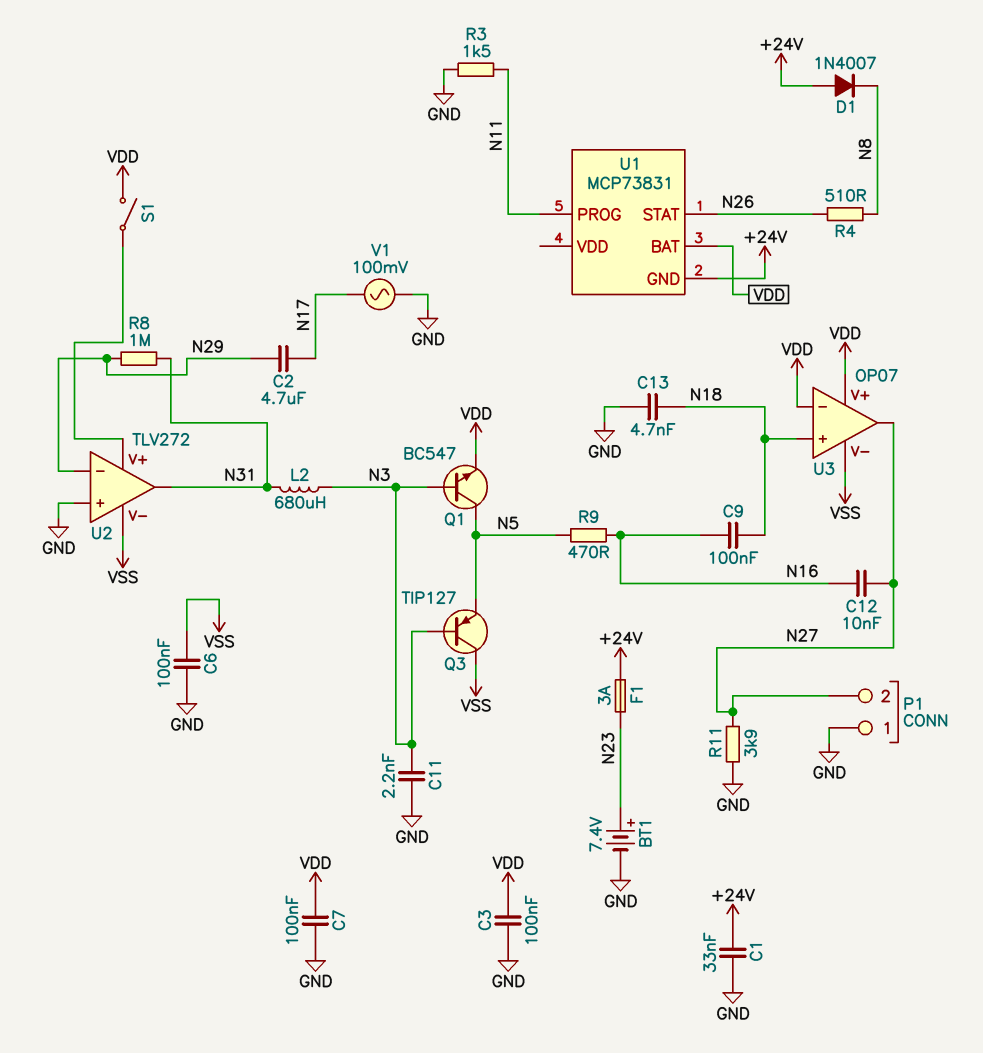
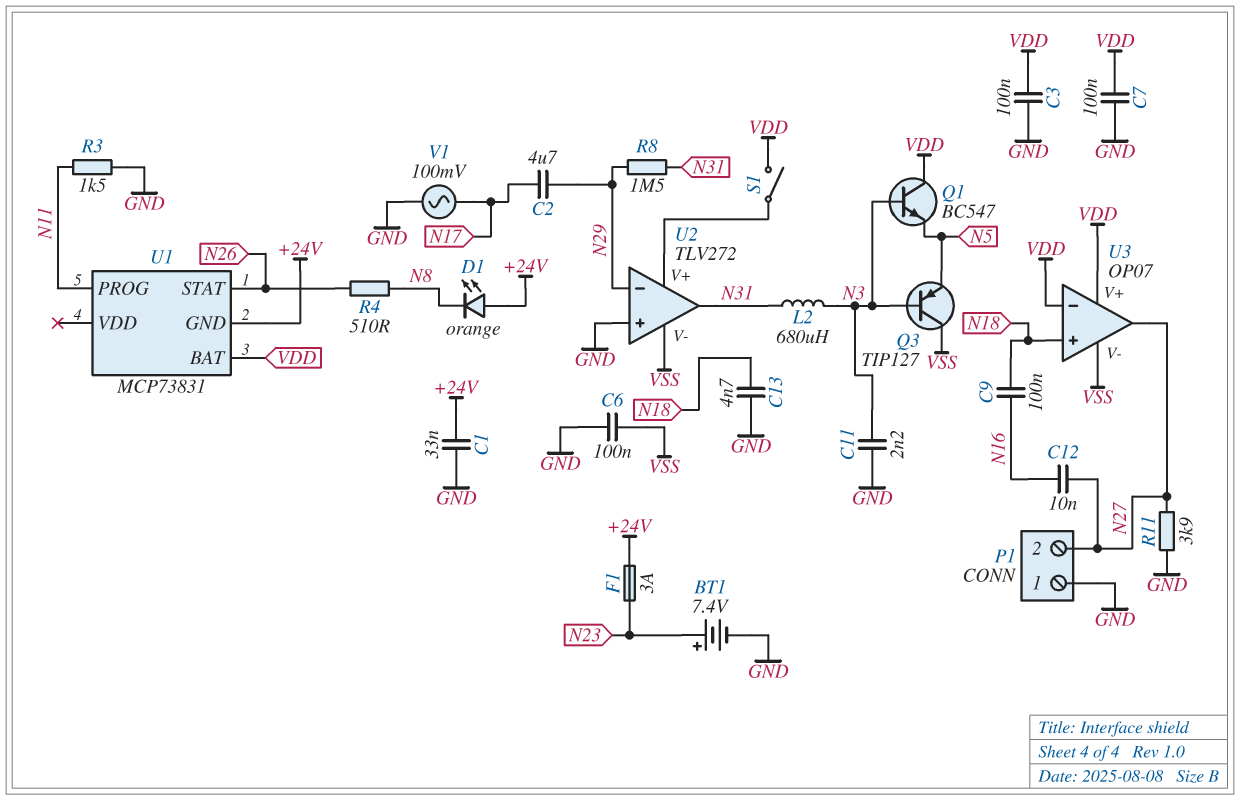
D1: diode 1N4007 (A +24V, K N8) -> LED orange (A +24V, K N8)
Q1: NPN BC547 (B N3, C N5, E VDD) -> NPN BC547 (B N3, C VDD, E N5)
R8: 1M (N29, N31) -> 1.5M (N29, N31)
R9: 470 (N5, N16) -> none

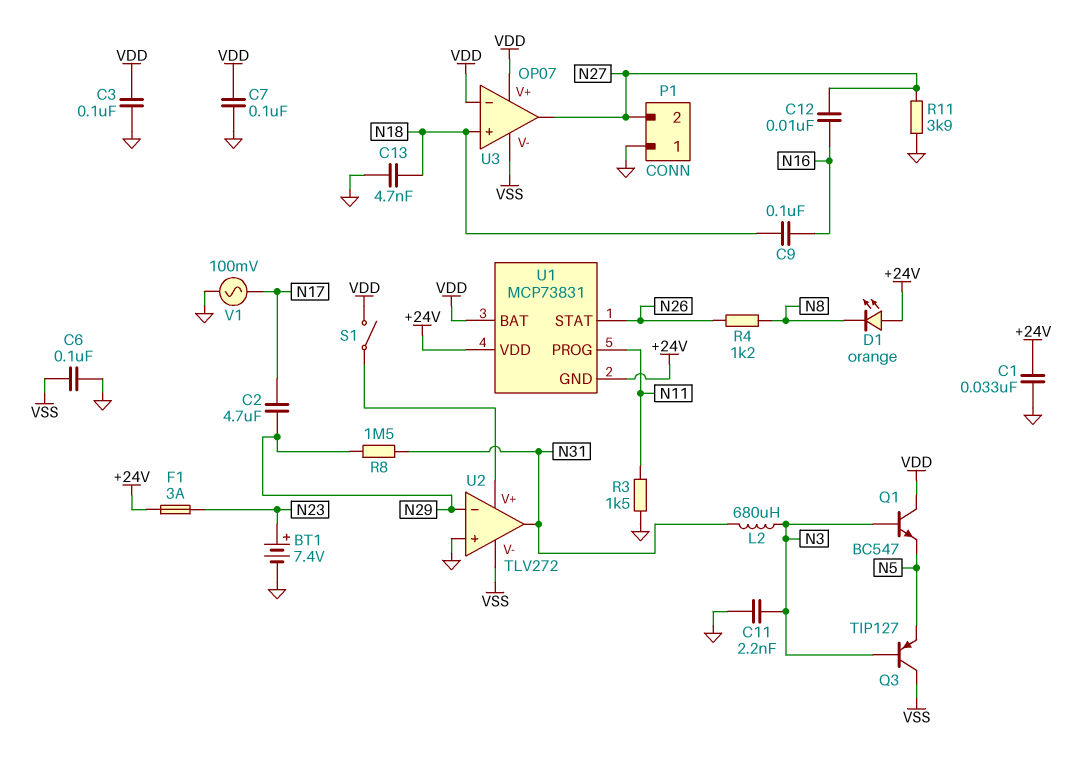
R4: 510 (N8, N26) -> 1.2k (N8, N26)
U1 pin VDD: none -> +24V

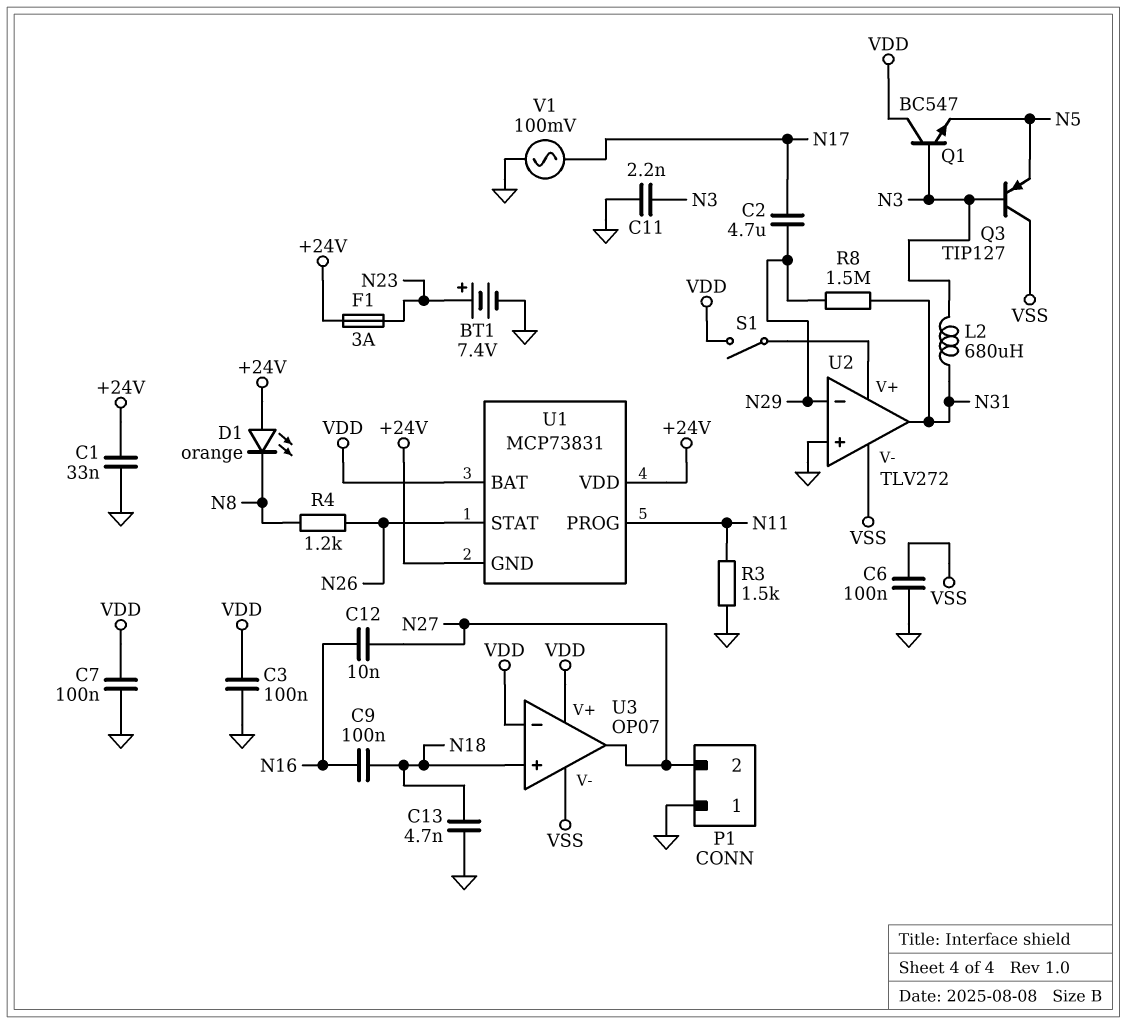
R11: 3.9k (GND, N27) -> none

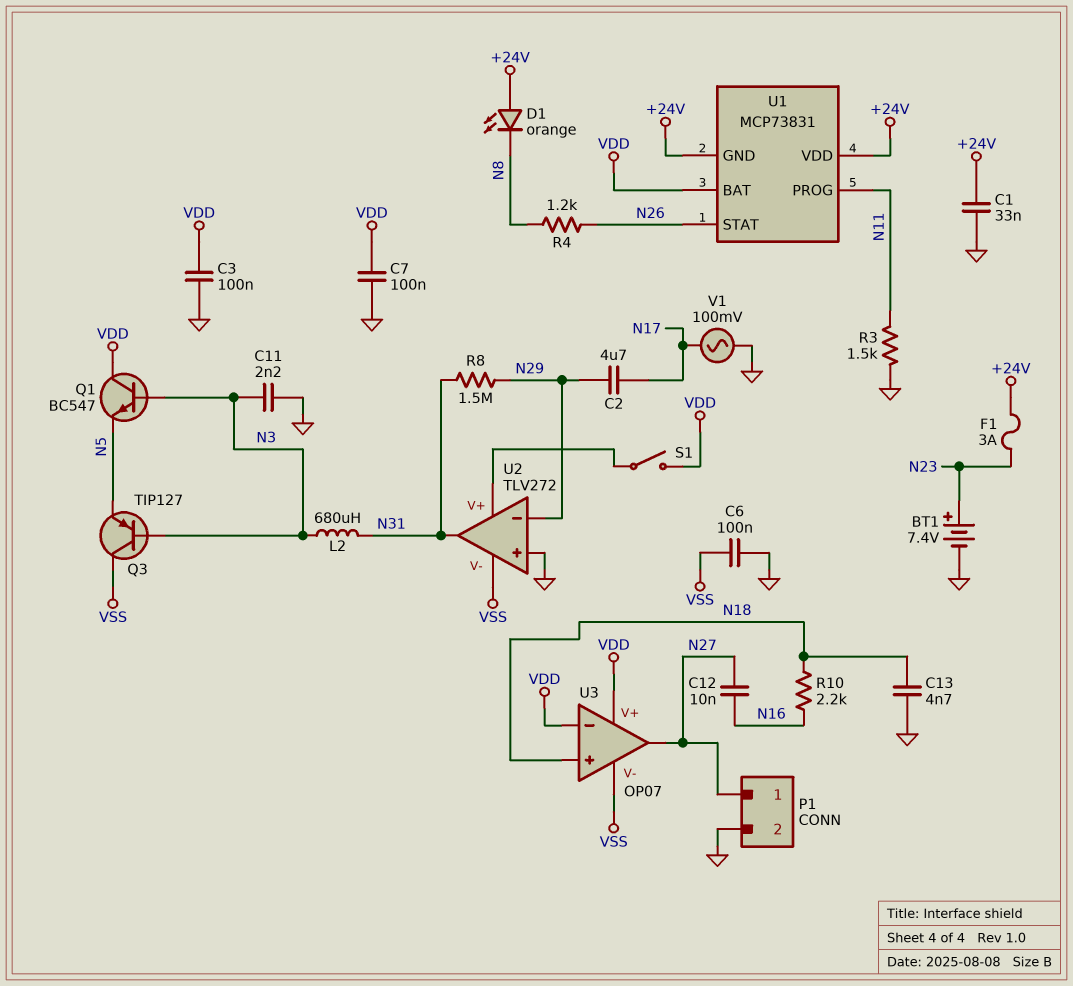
C9: 100nF (N16, N18) -> none
P1 pin 1: GND -> N27
P1 pin 2: N27 -> GND
R10: none -> 2.2k (N16, N18)

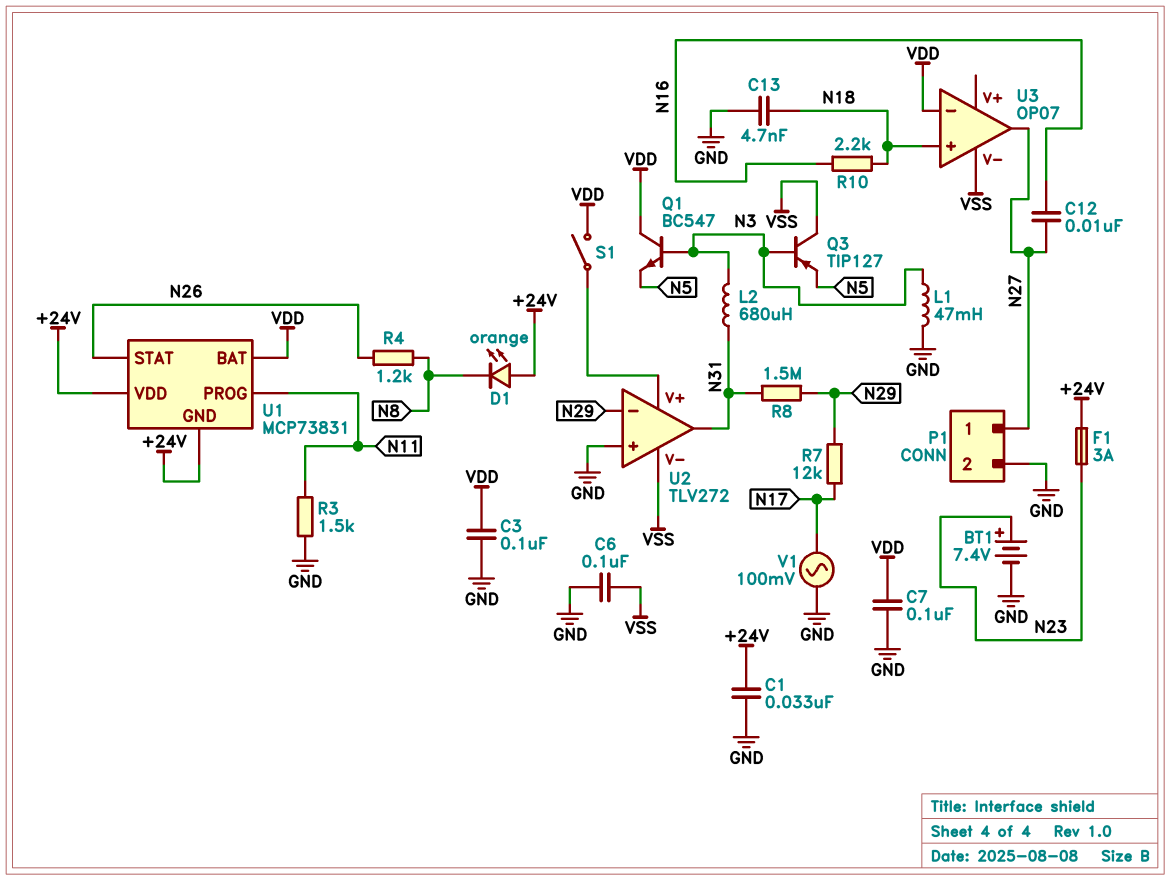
C2: 4.7uF (N17, N29) -> none
C11: 2.2nF (GND, N3) -> none
L1: none -> 47mH (GND, N3)
R7: none -> 12k (N17, N29)
U3 pin V+: VDD -> none

